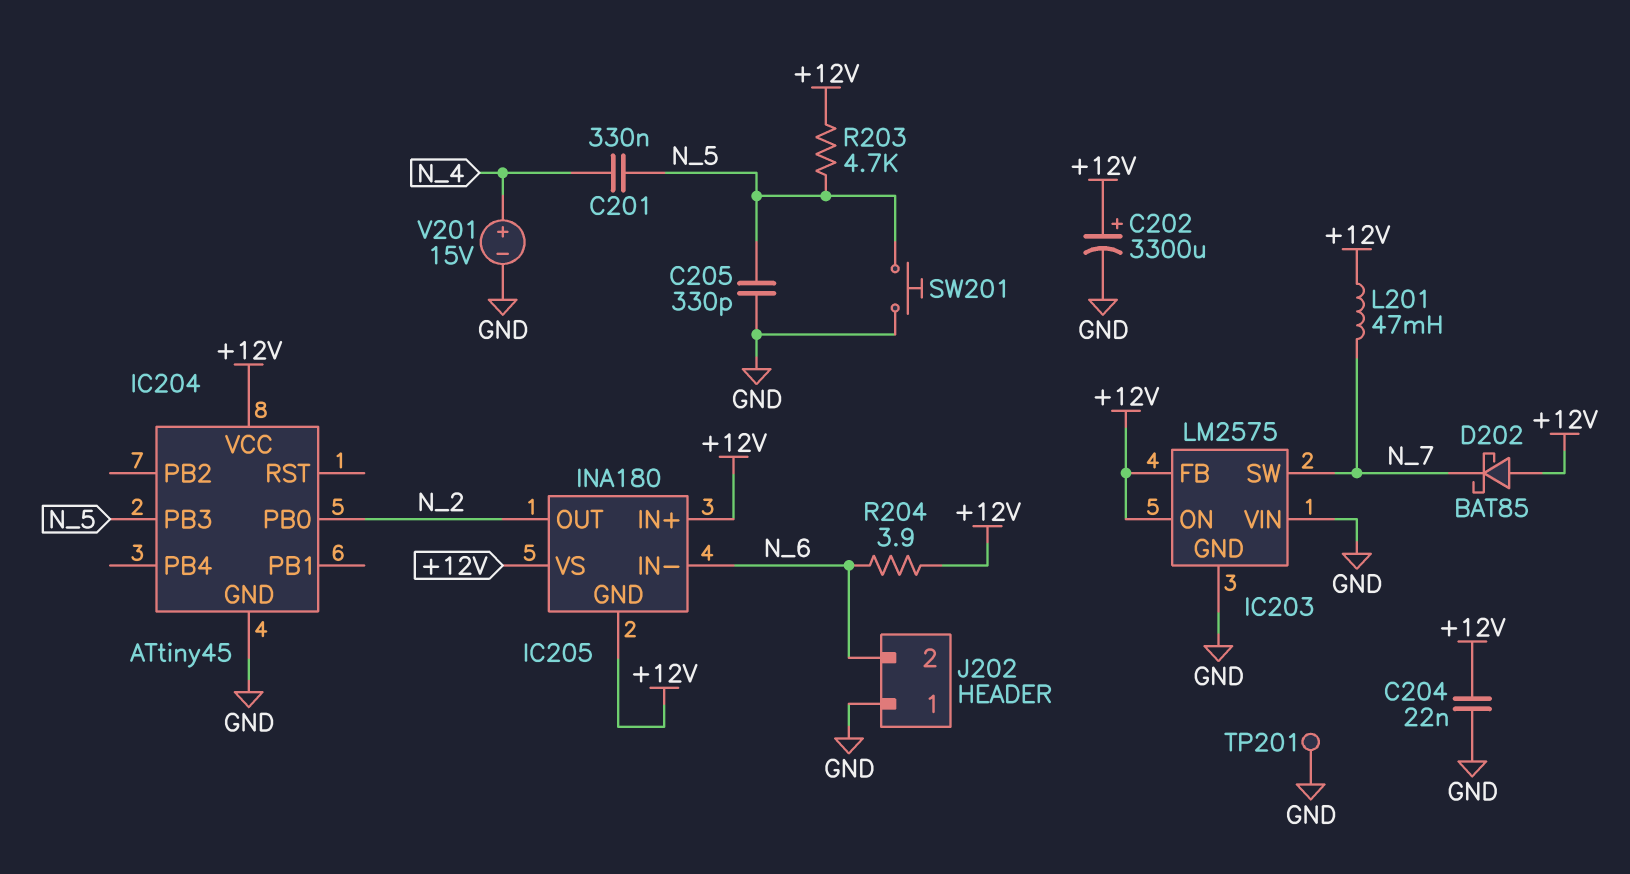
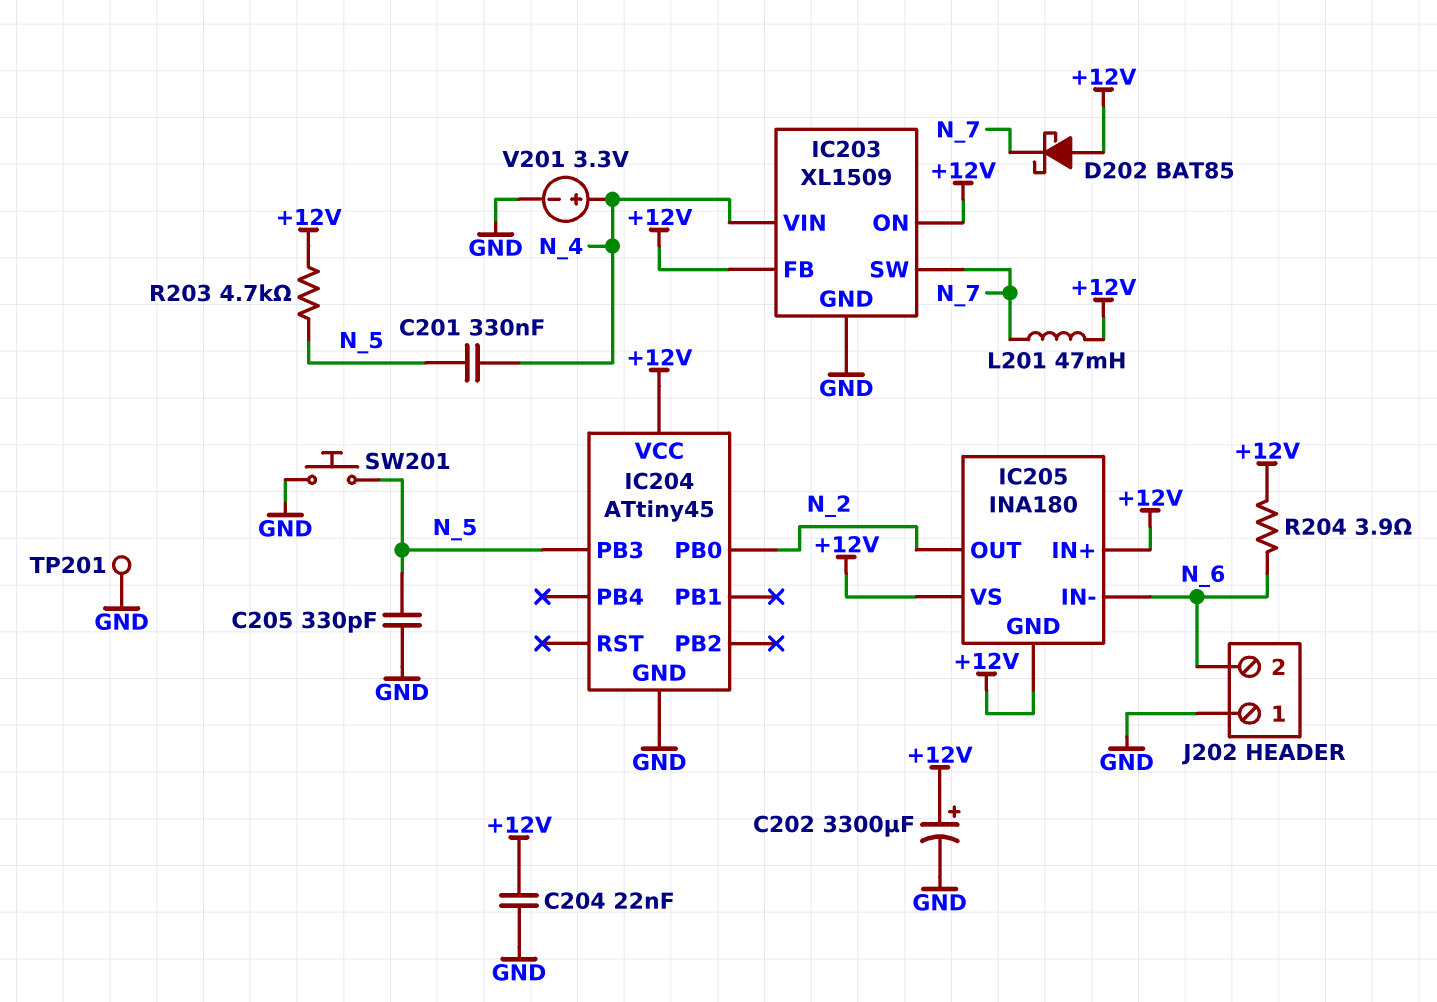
IC203: LM2575 -> XL1509
IC203 pin VIN: GND -> N_4
V201: 15V (plus N_4, minus GND) -> 3.3V (plus N_4, minus GND)

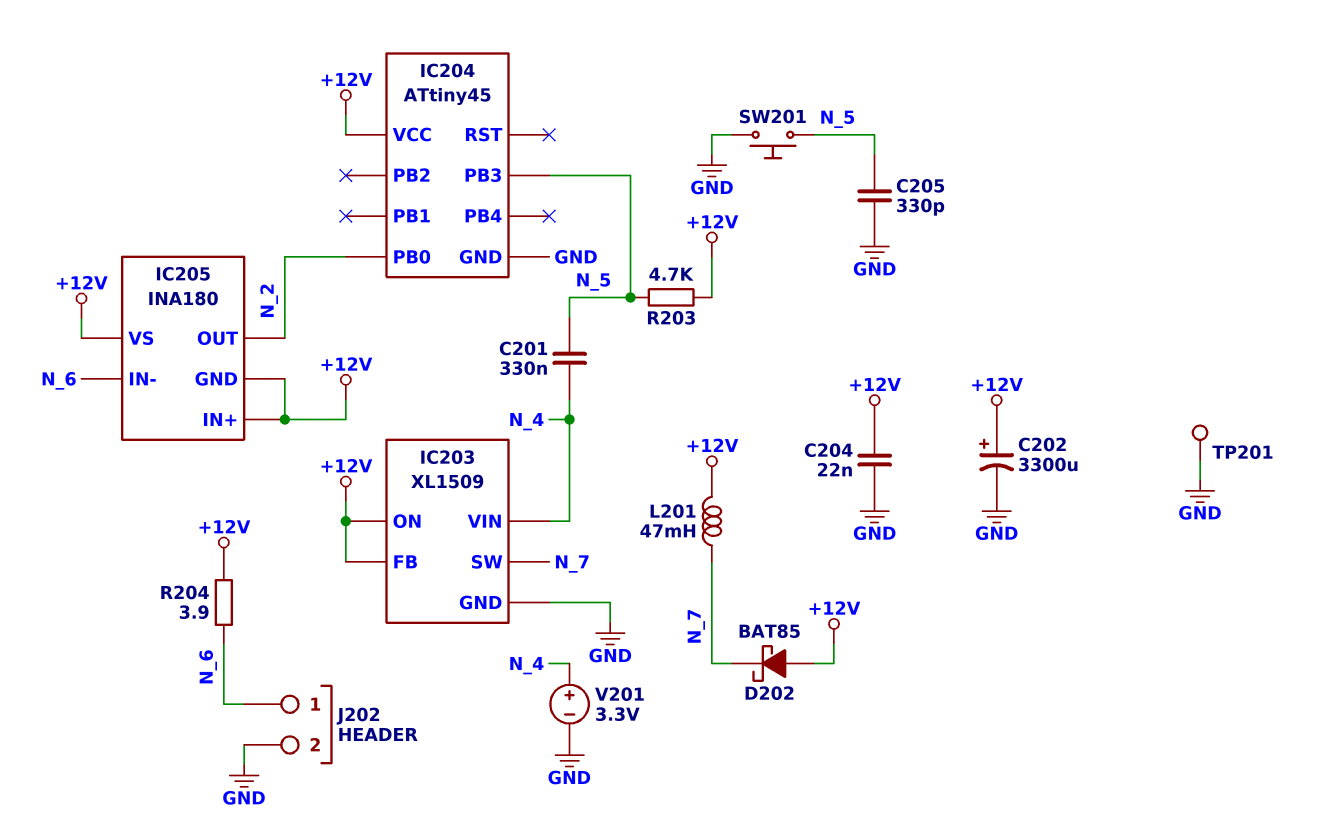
J202 pin 1: GND -> N_6
J202 pin 2: N_6 -> GND

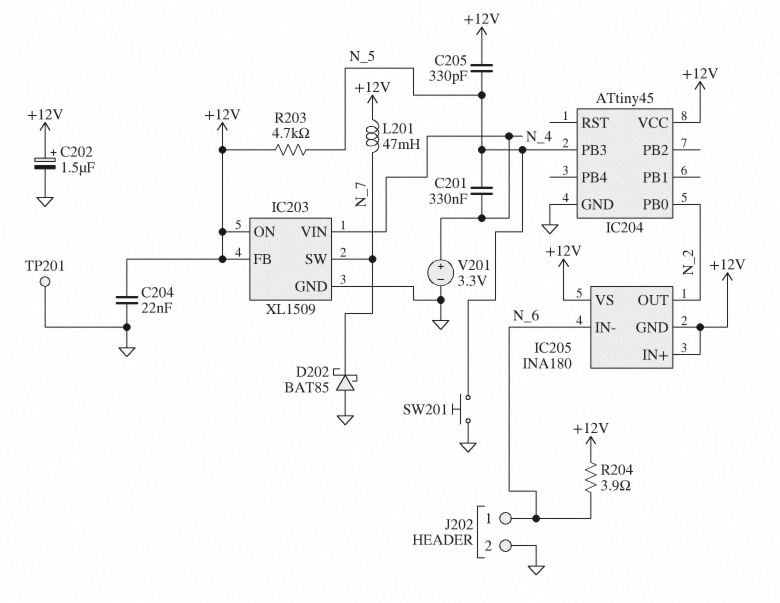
C202: 3300uF (plus +12V, minus GND) -> 1.5uF (plus +12V, minus GND)
C205: 330pF (GND, N_5) -> 330pF (+12V, N_5)
D202: schottky BAT85 (A +12V, K N_7) -> schottky BAT85 (A GND, K N_7)

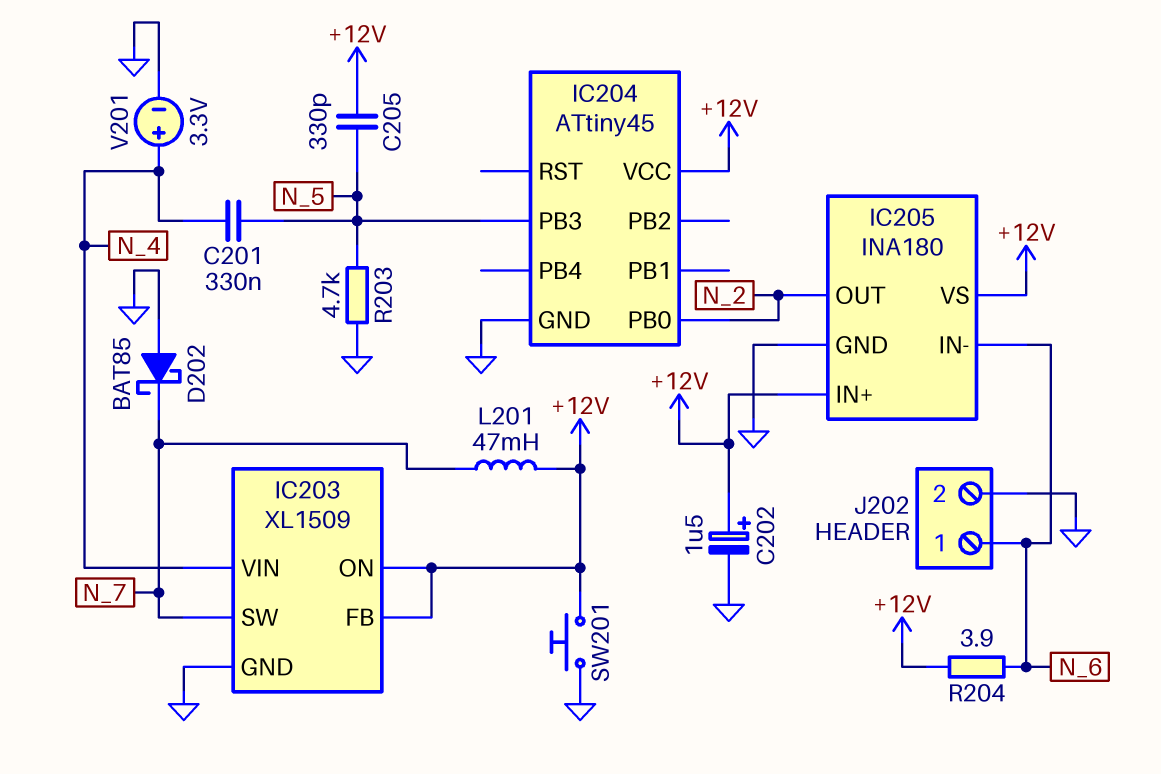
C204: 22nF (+12V, GND) -> none
IC205 pin GND: +12V -> GND
R203: 4.7k (+12V, N_5) -> 4.7k (GND, N_5)
SW201: button (GND, N_5) -> button (+12V, GND)
TP201: test point (GND) -> none

